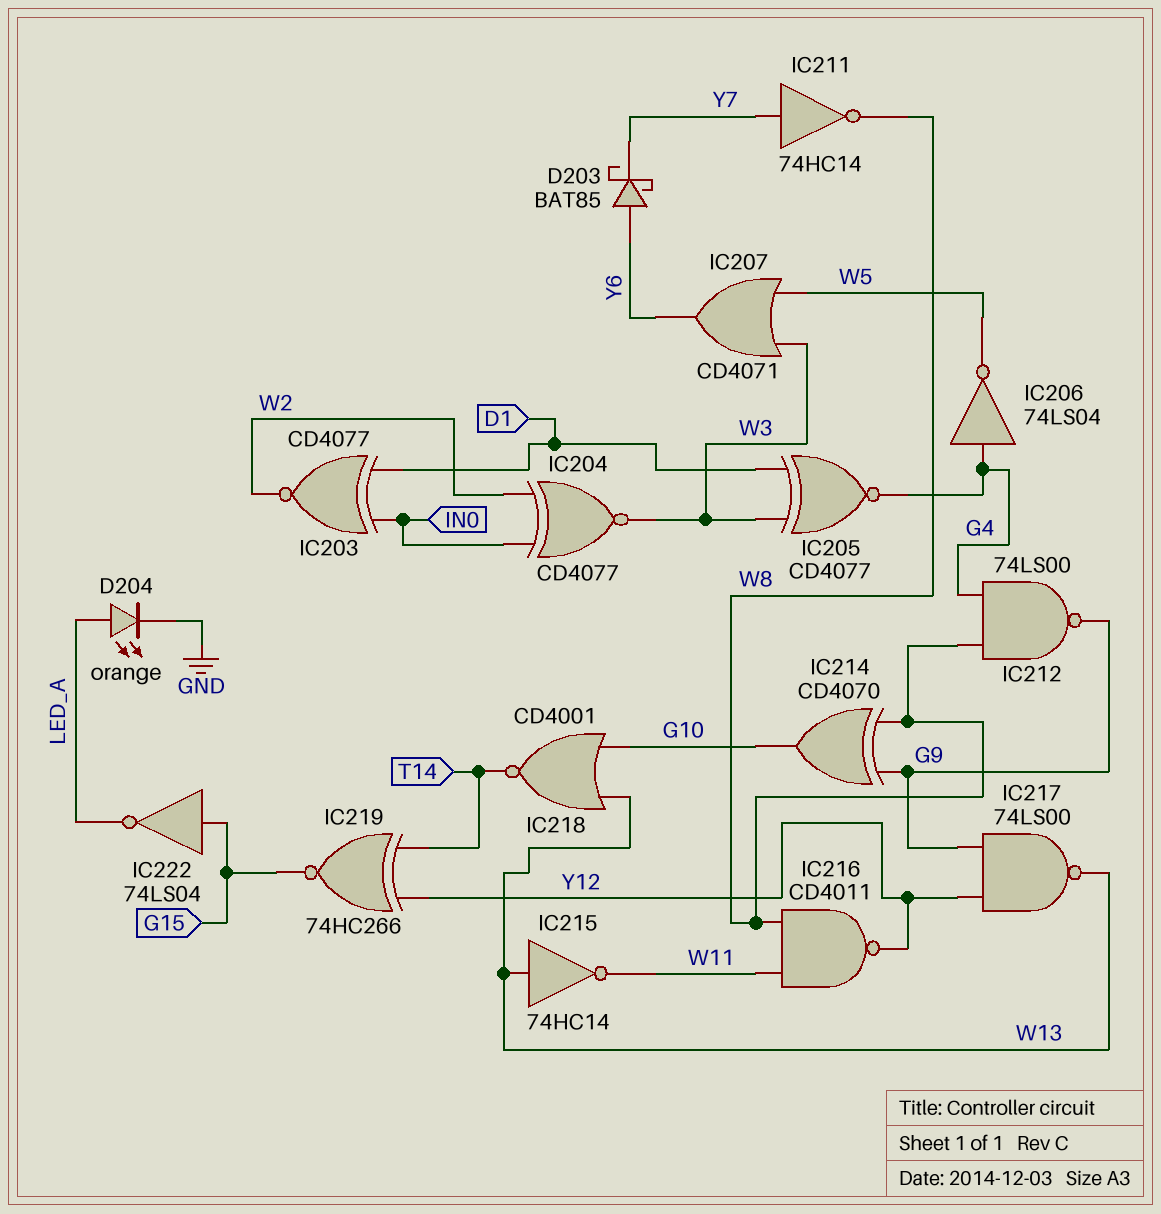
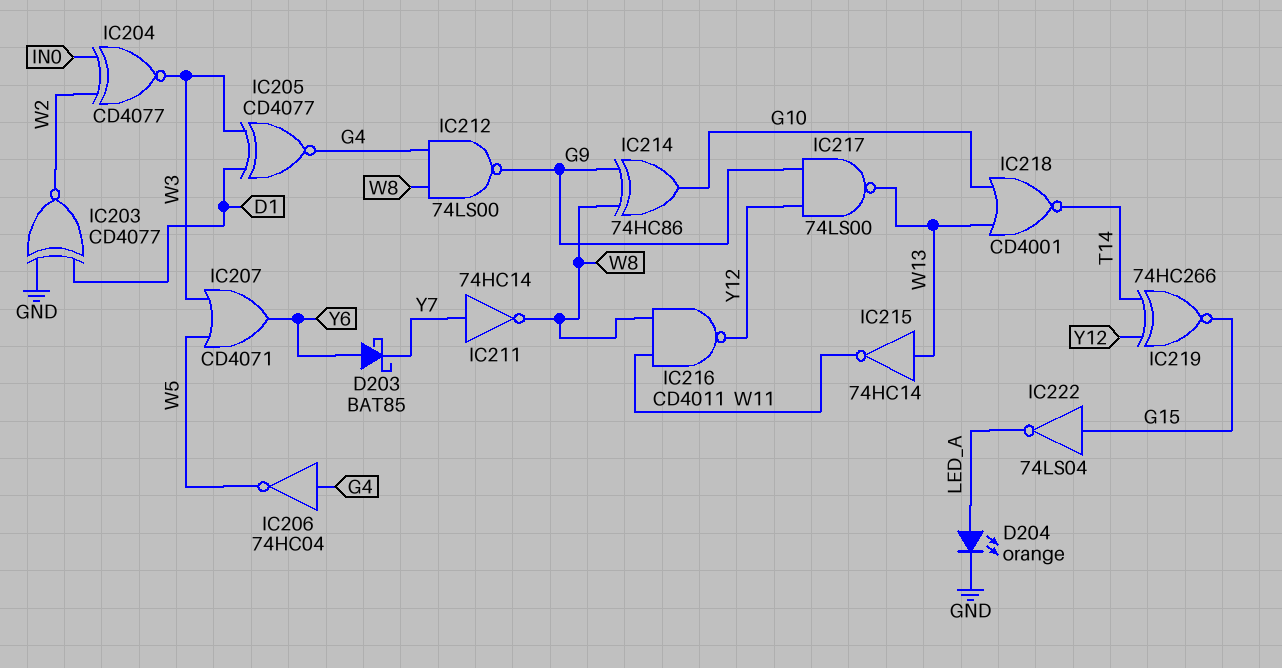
IC203: XNOR CD4077 (in D1, in IN0, out W2) -> XNOR CD4077 (in D1, in GND, out W2)
IC206: NOT 74LS04 (in G4, out W5) -> NOT 74HC04 (in G4, out W5)
IC214: XOR CD4070 (in G9, in W8, out G10) -> XOR 74HC86 (in G9, in W8, out G10)

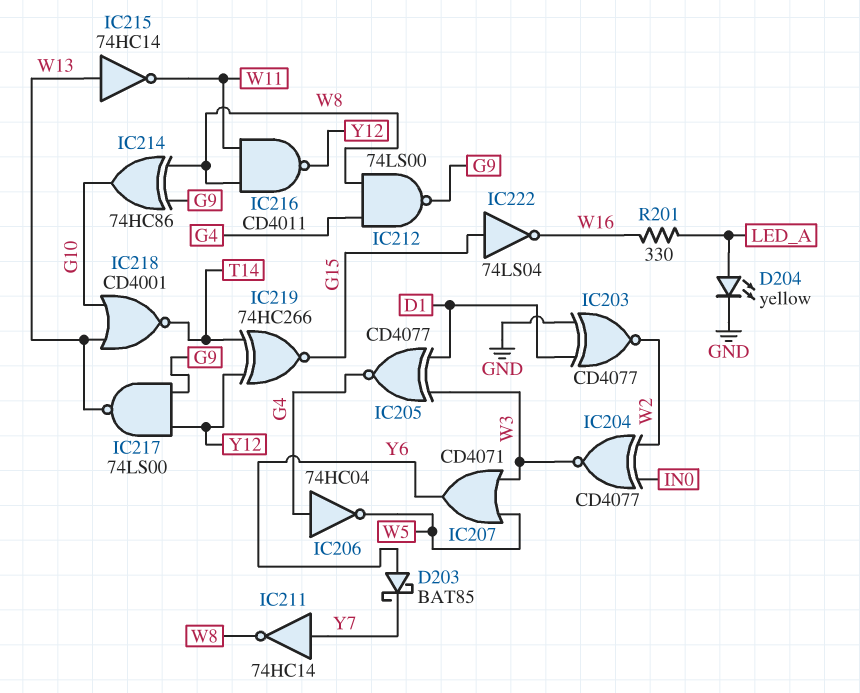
D204: LED orange (A LED_A, K GND) -> LED yellow (A LED_A, K GND)
IC222: NOT 74LS04 (in G15, out LED_A) -> NOT 74LS04 (in G15, out W16)
R201: none -> 330 (LED_A, W16)

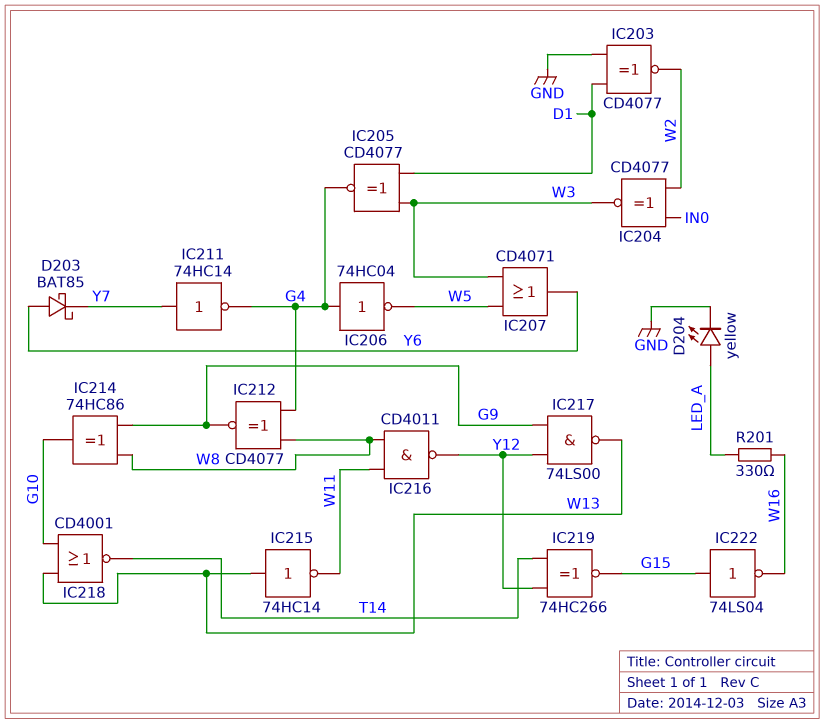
IC211: NOT 74HC14 (in Y7, out W8) -> NOT 74HC14 (in Y7, out G4)
IC212: NAND 74LS00 (in G4, in W8, out G9) -> XNOR CD4077 (in G4, in W8, out G9)

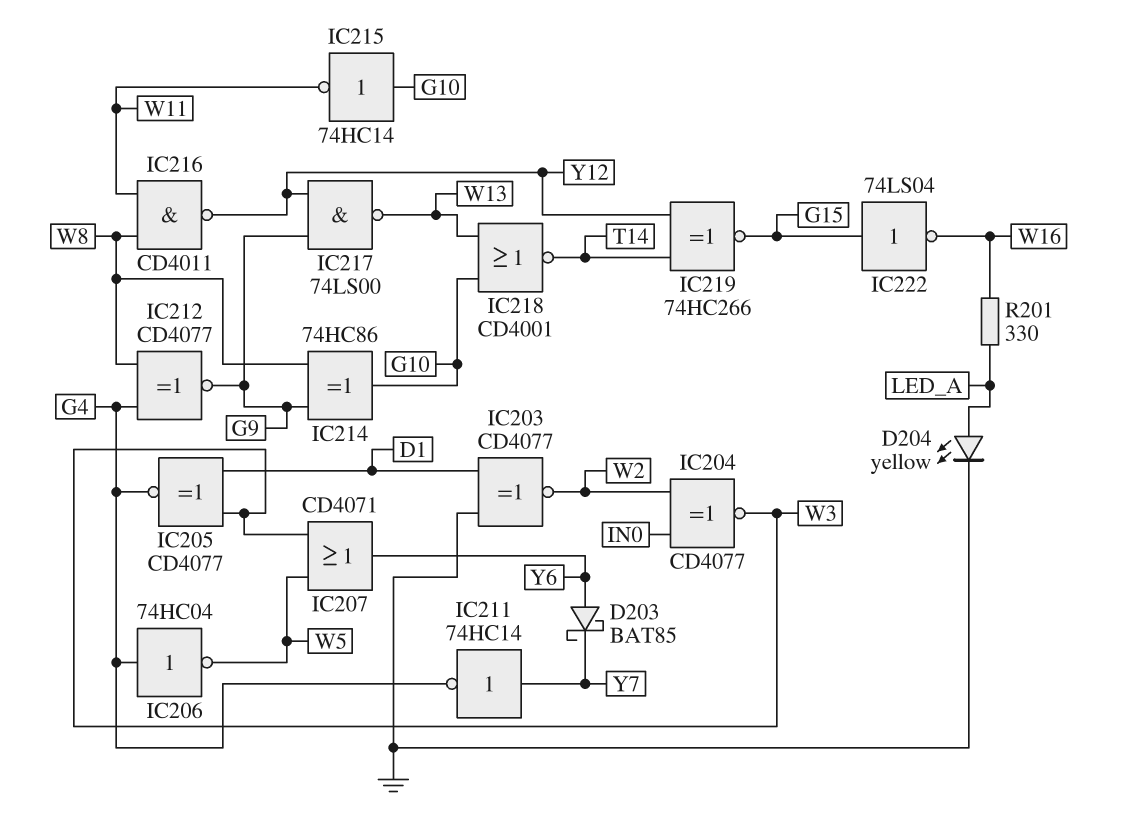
IC215: NOT 74HC14 (in W13, out W11) -> NOT 74HC14 (in G10, out W11)

